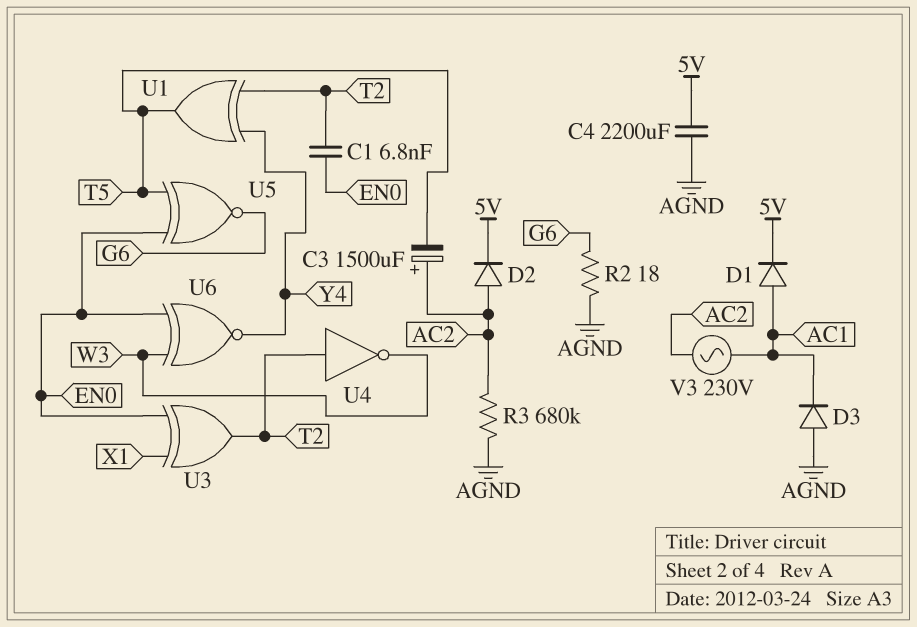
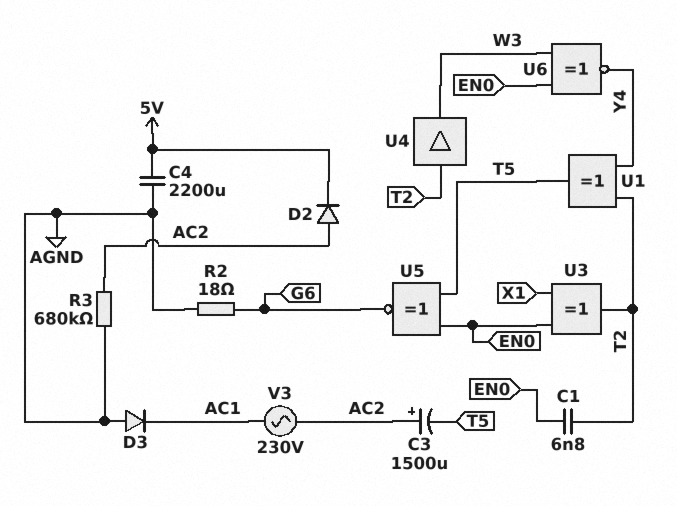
D1: diode (A AC1, K 5V) -> none
U4: NOT (in T2, out W3) -> buffer (in T2, out W3)

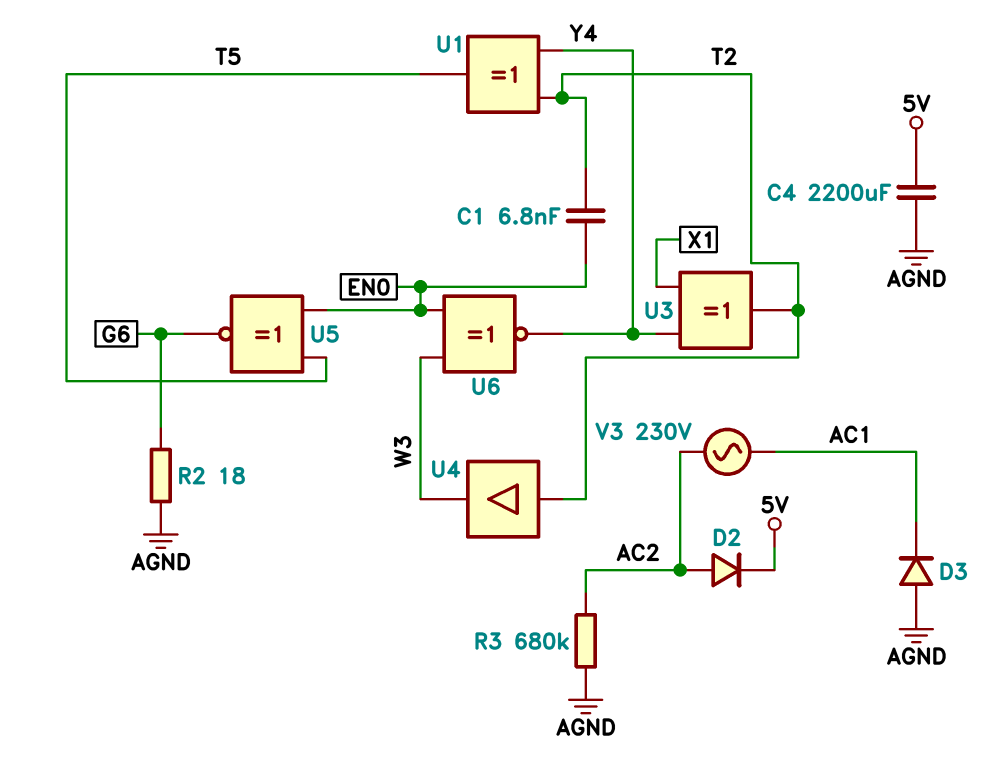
C3: 1500uF (plus AC2, minus T5) -> none
U3: XOR (in EN0, in X1, out T2) -> XOR (in X1, in Y4, out T2)

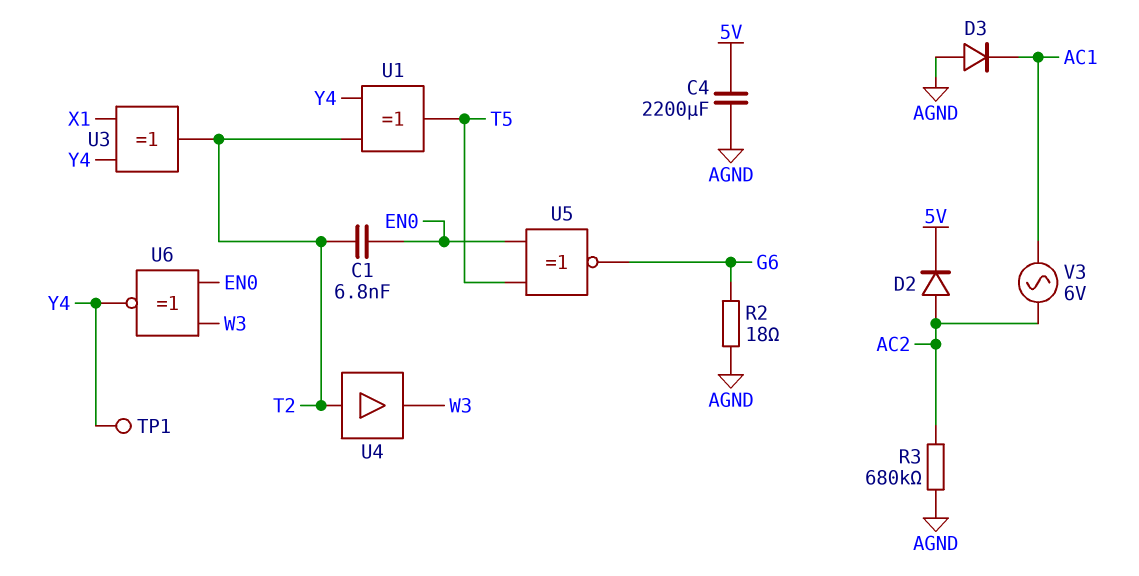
TP1: none -> test point (Y4)
V3: AC 230V (AC1, AC2) -> AC 6V (AC1, AC2)

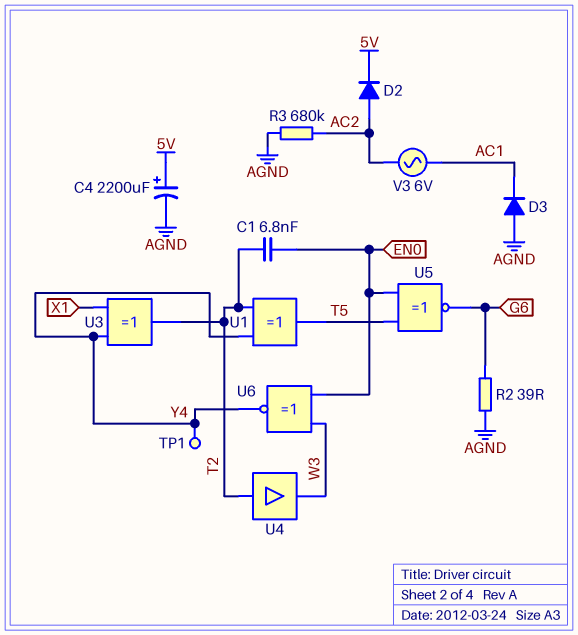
C4: 2200uF (5V, AGND) -> 2200uF (plus 5V, minus AGND)
R2: 18 (AGND, G6) -> 39 (AGND, G6)

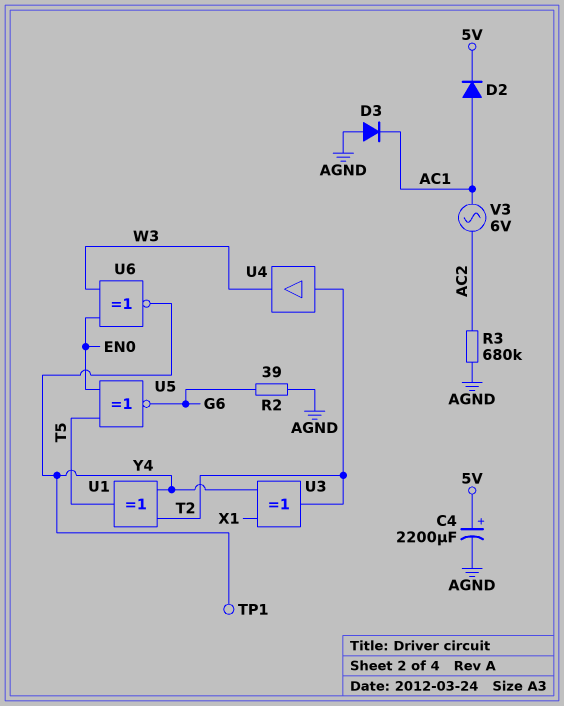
C1: 6.8nF (EN0, T2) -> none
D2: diode (A AC2, K 5V) -> diode (A AC1, K 5V)

